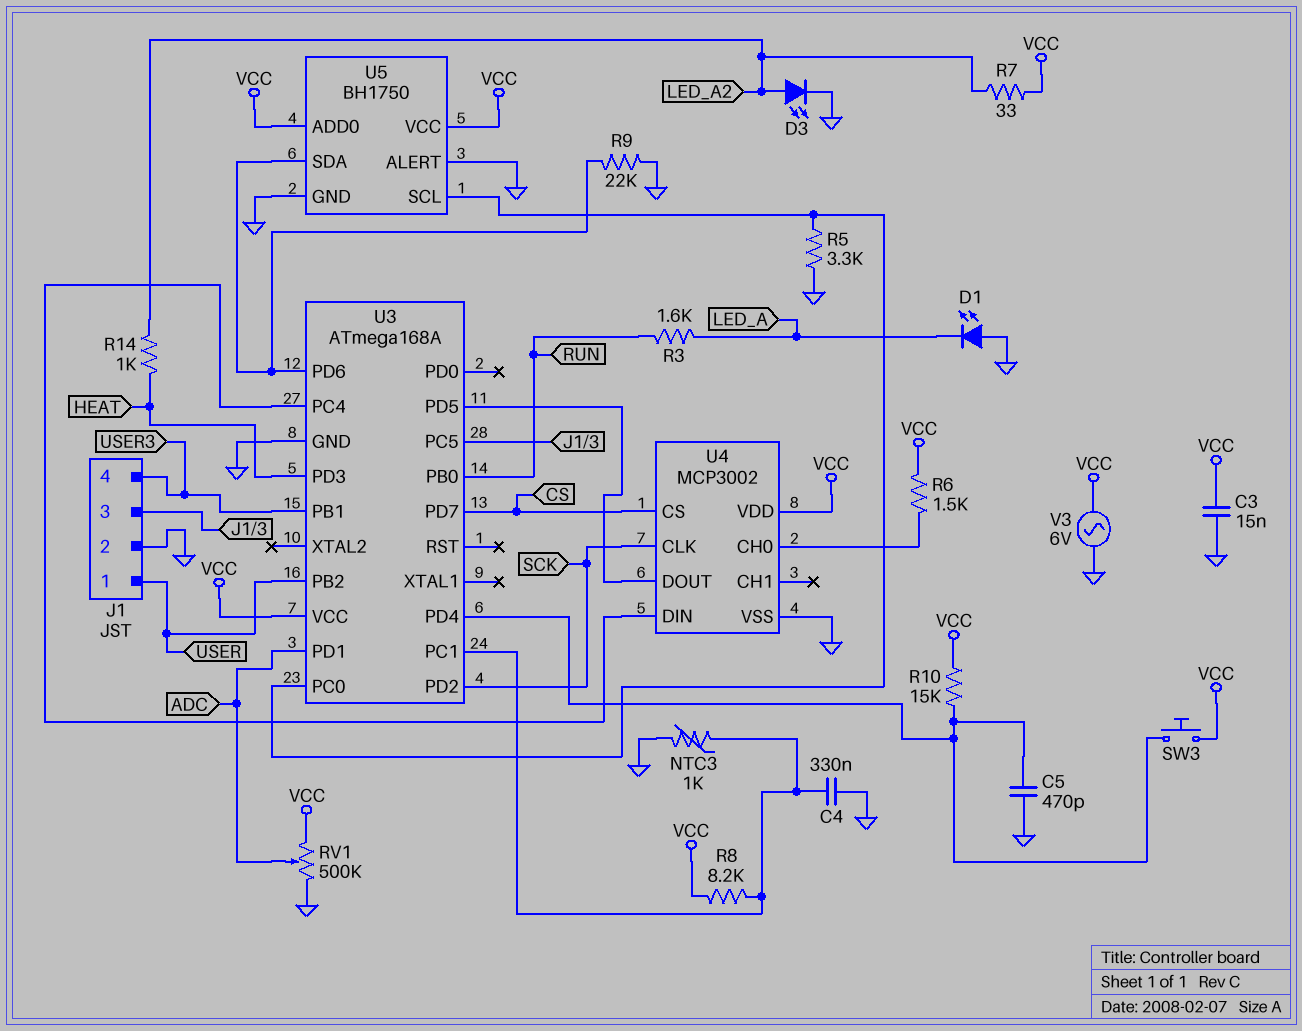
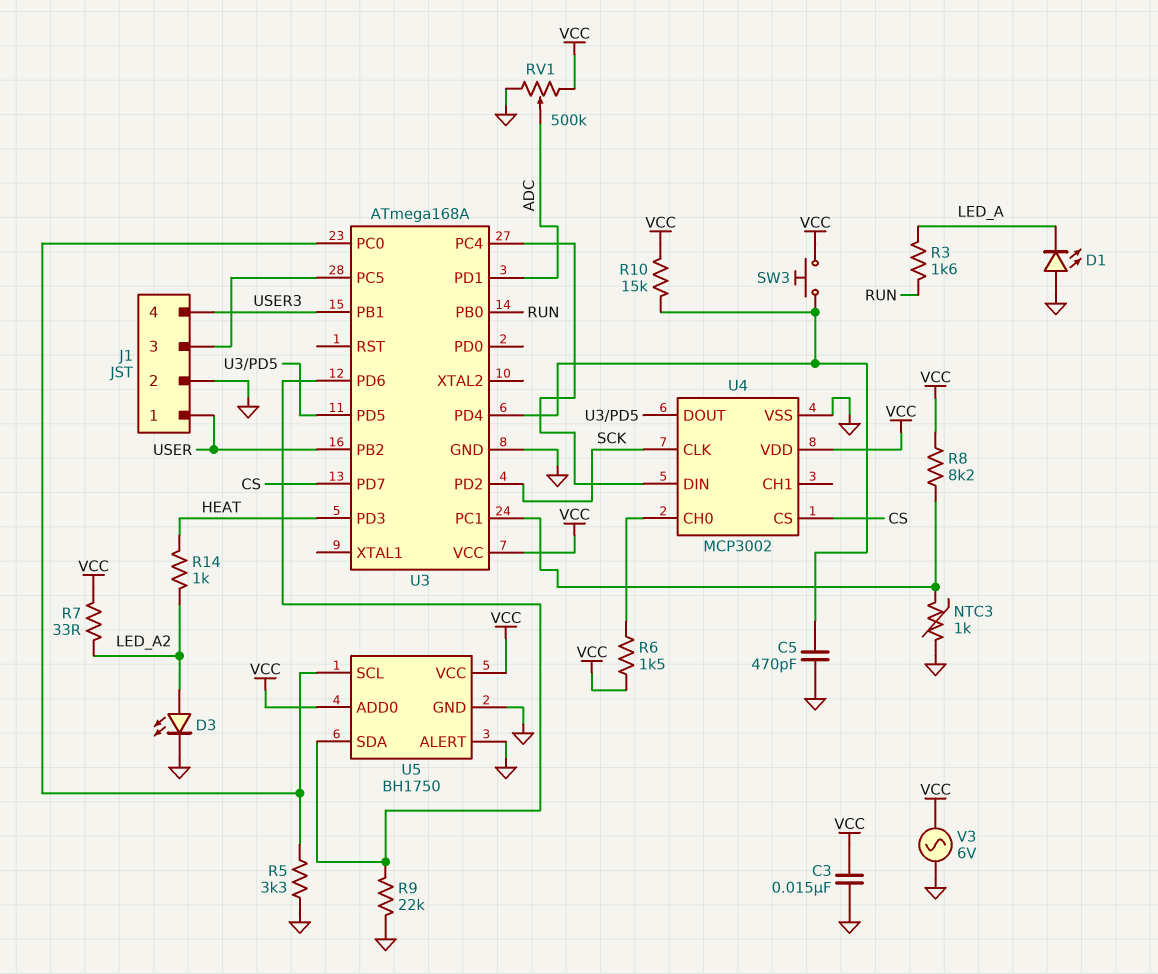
C4: 330nF (GND, U3/PC1) -> none

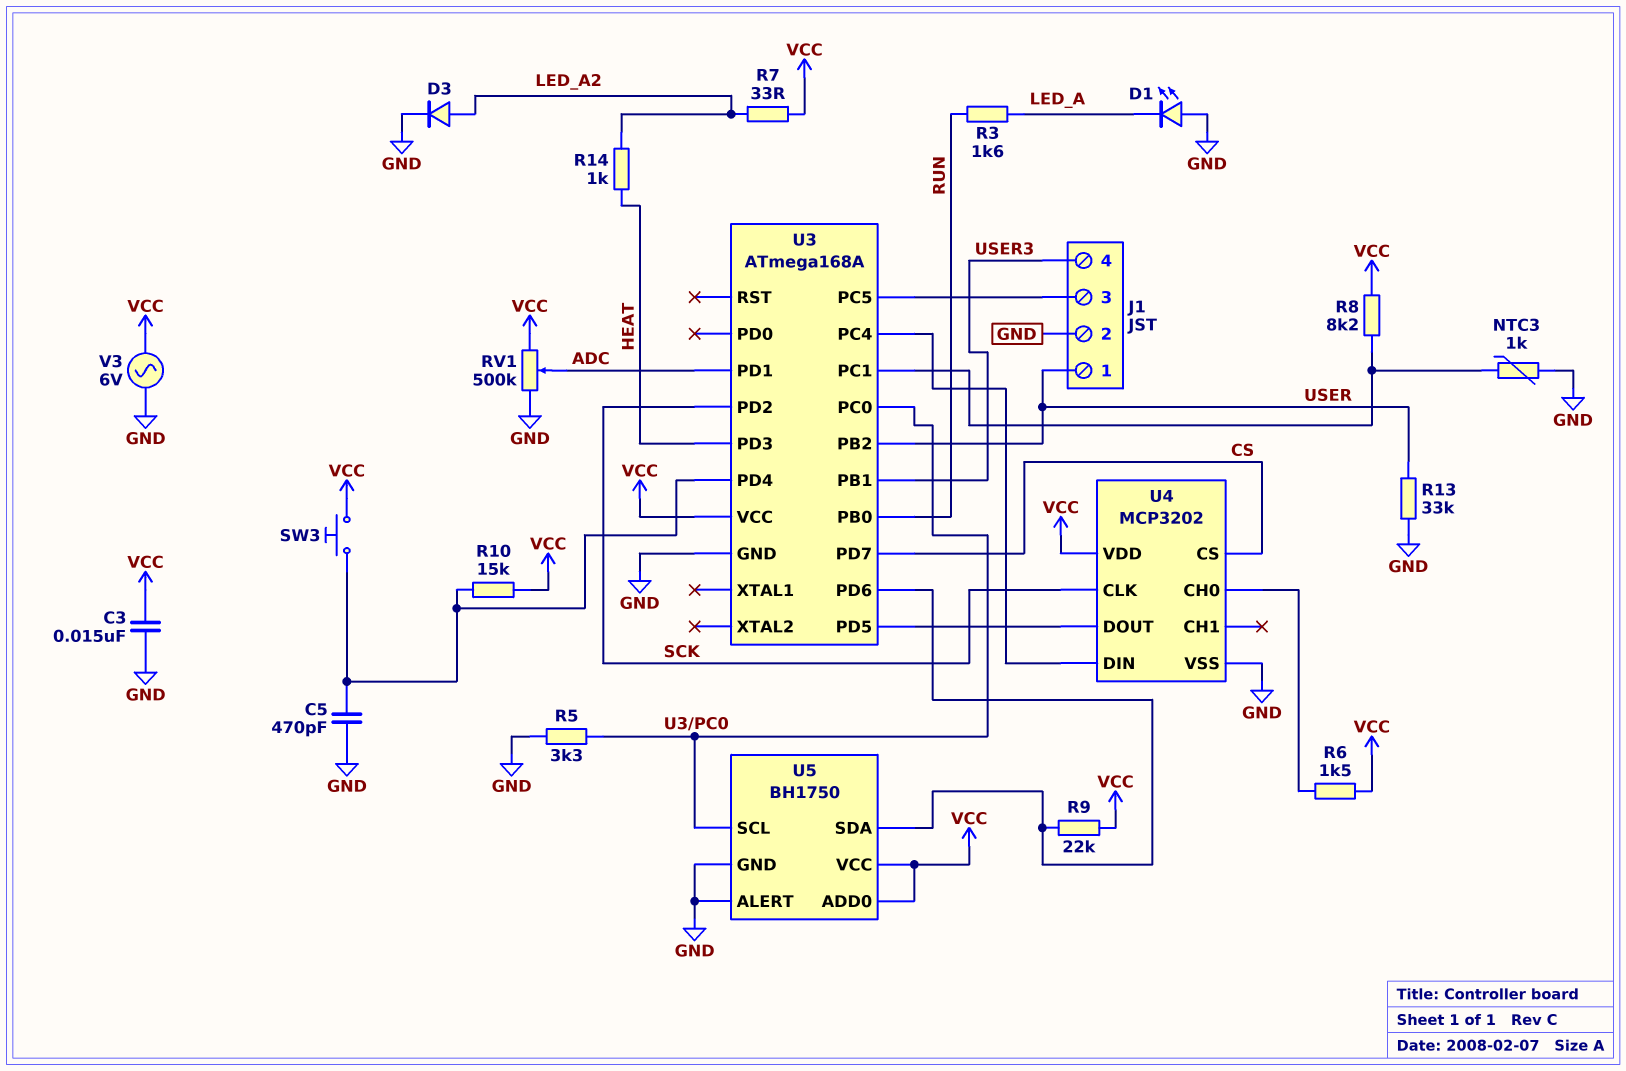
D3: LED (A LED_A2, K GND) -> diode (A LED_A2, K GND)
R9: 22k (GND, U3/PD6) -> 22k (U3/PD6, VCC)
R13: none -> 33k (GND, USER)
U4: MCP3002 -> MCP3202

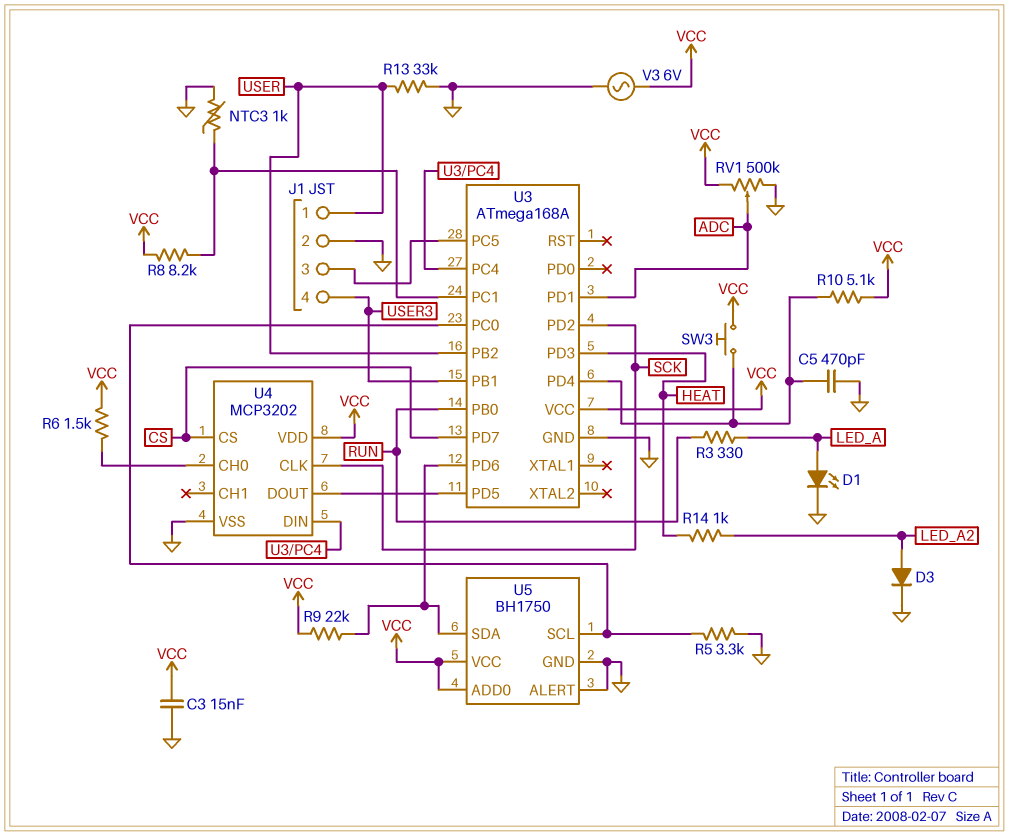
D1: LED (A GND, K LED_A) -> LED (A LED_A, K GND)
R3: 1.6k (LED_A, RUN) -> 330 (LED_A, RUN)
R7: 33 (LED_A2, VCC) -> none
R10: 15k (U3/PD4, VCC) -> 5.1k (U3/PD4, VCC)

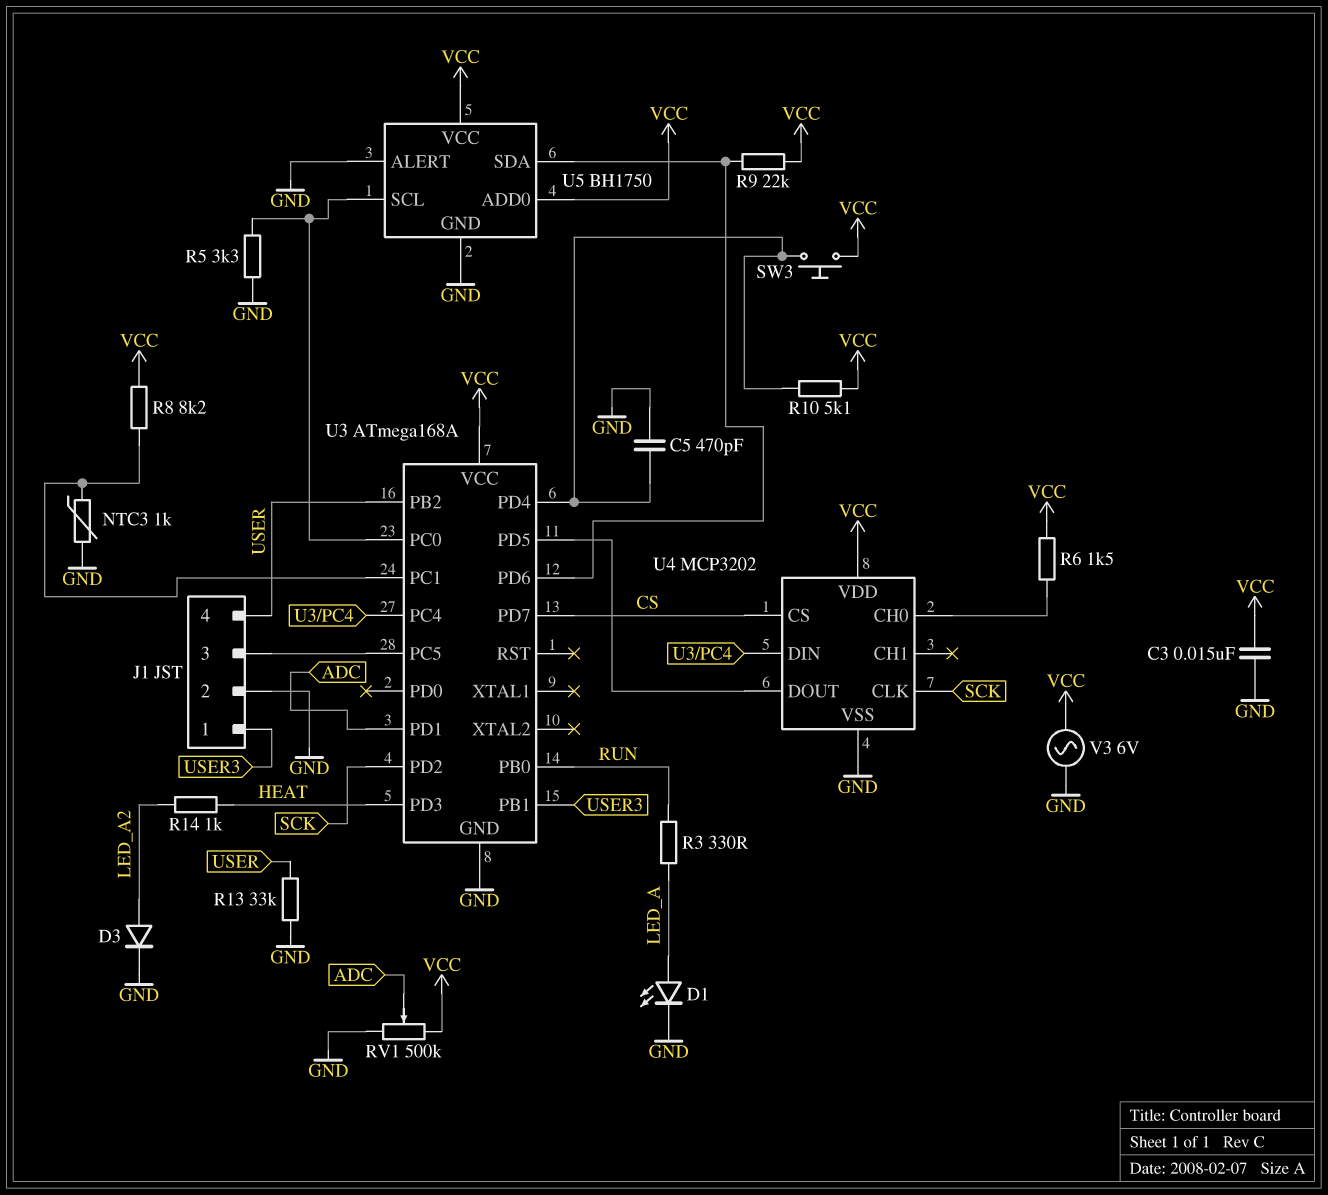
J1 pin 1: USER -> USER3
J1 pin 4: USER3 -> USER

